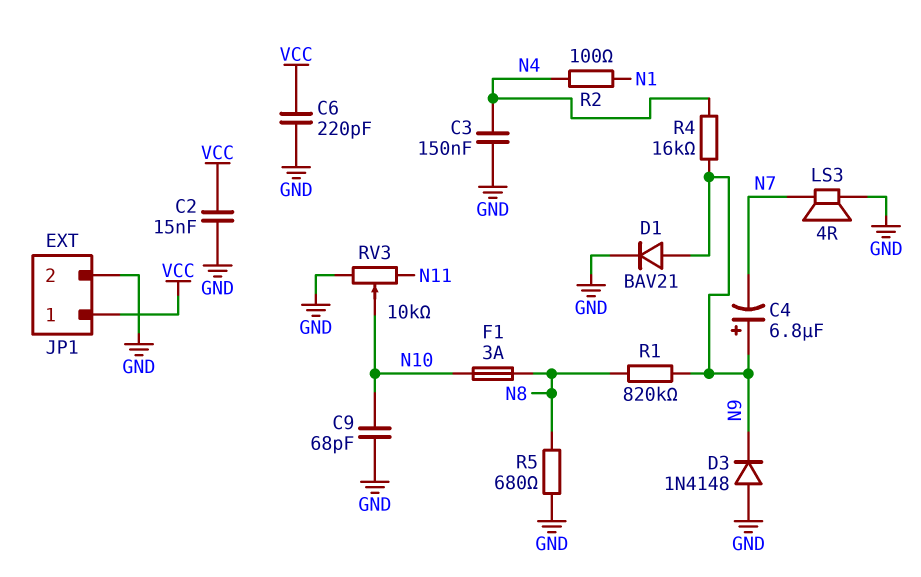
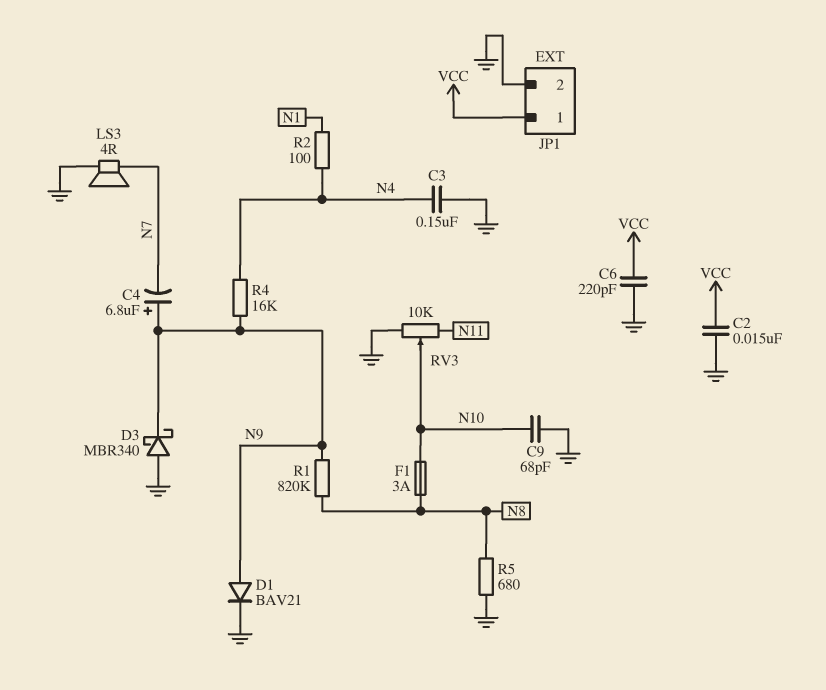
D3: diode 1N4148 (A GND, K N9) -> schottky MBR340 (A GND, K N9)

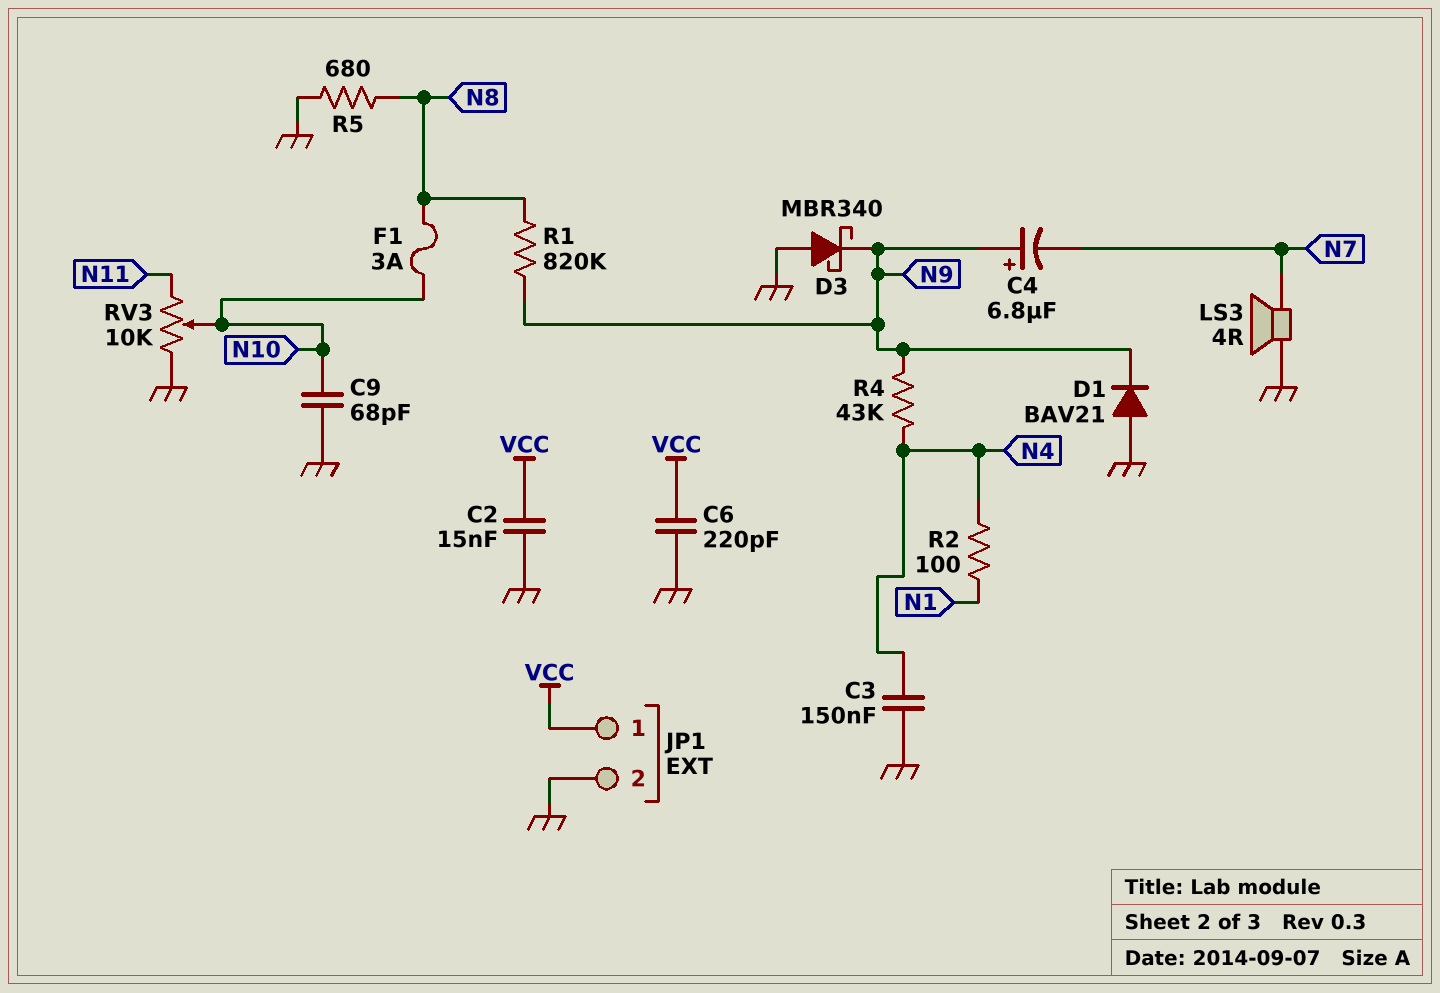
D1: diode BAV21 (A N9, K GND) -> diode BAV21 (A GND, K N9)
R4: 16k (N4, N9) -> 43k (N4, N9)

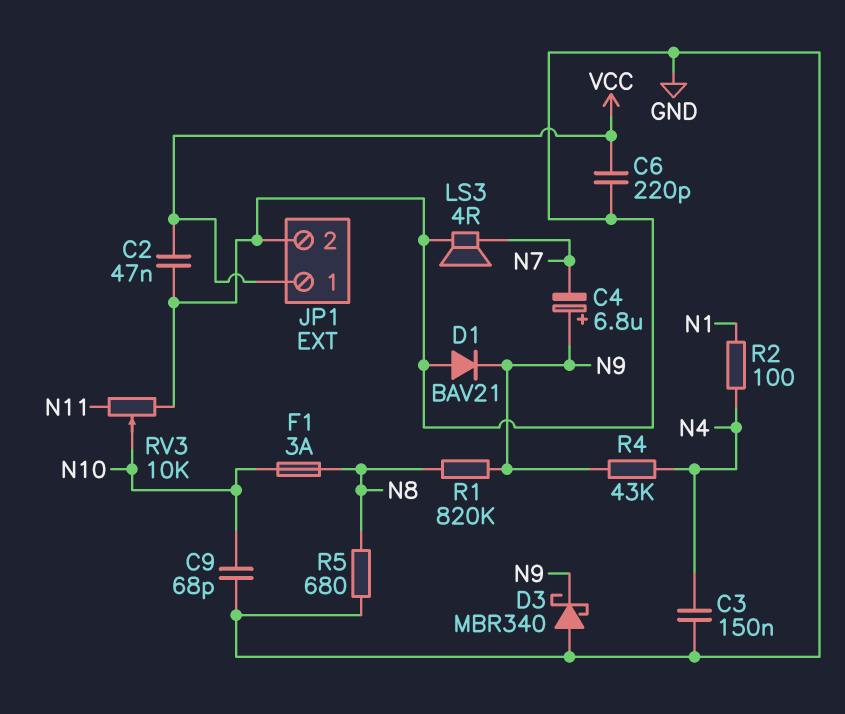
C2: 15nF (GND, VCC) -> 47nF (GND, VCC)

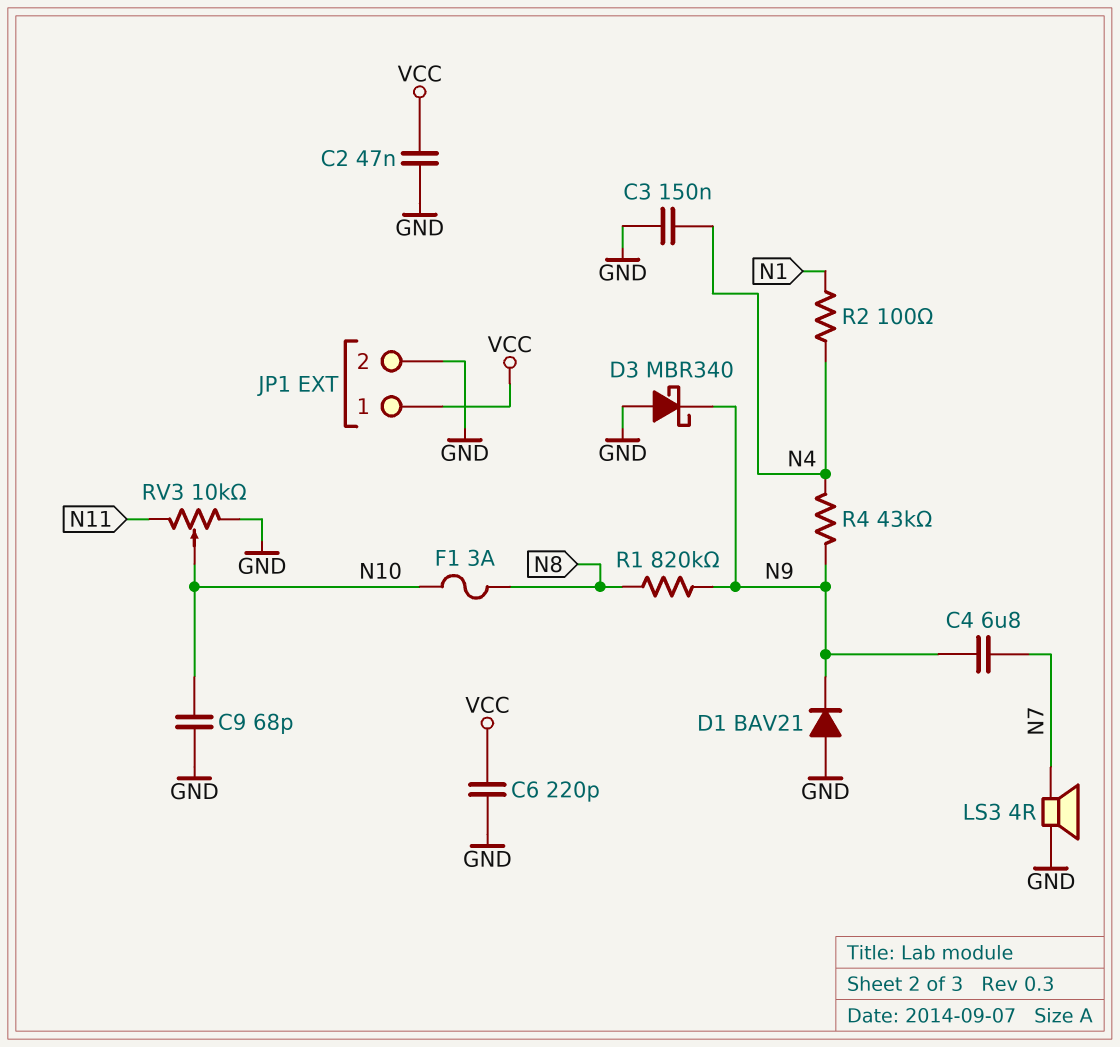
C4: 6.8uF (plus N9, minus N7) -> 6.8uF (N7, N9)
R5: 680 (GND, N8) -> none

